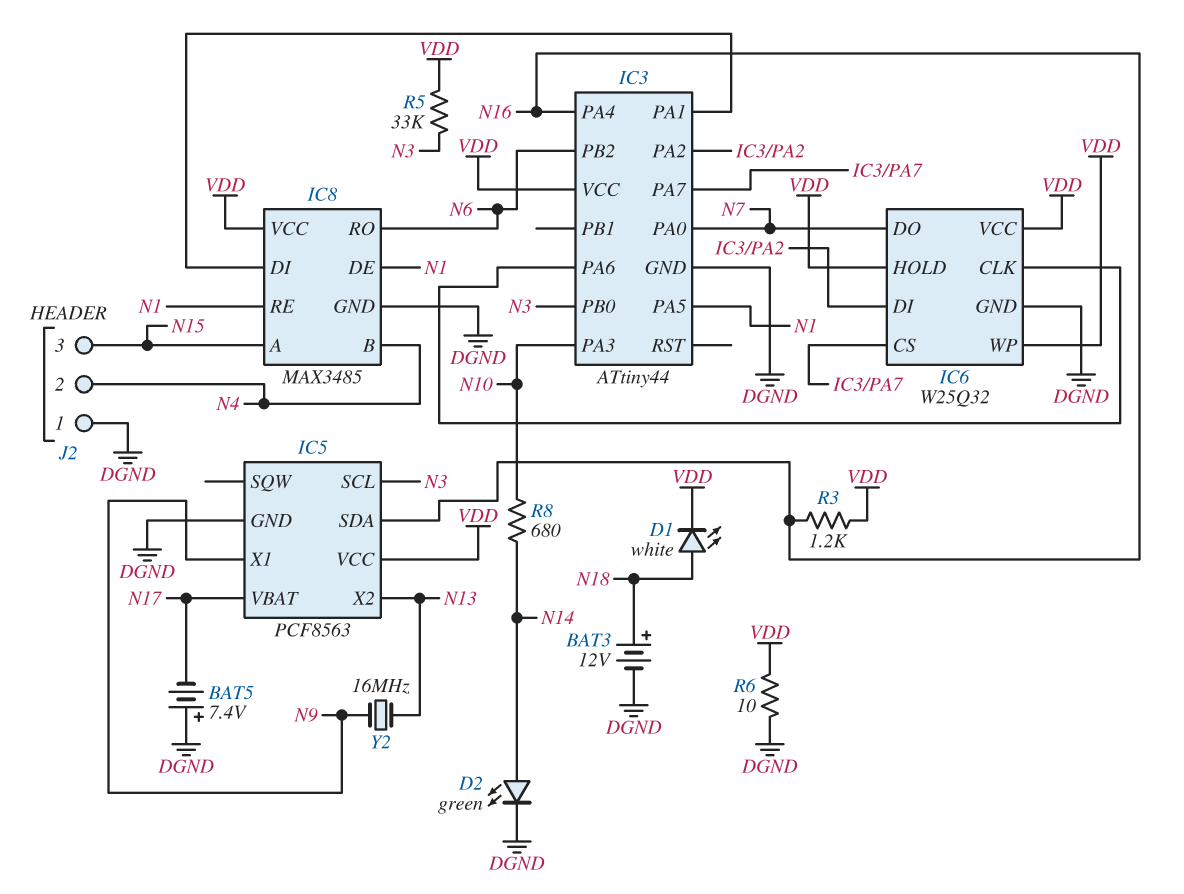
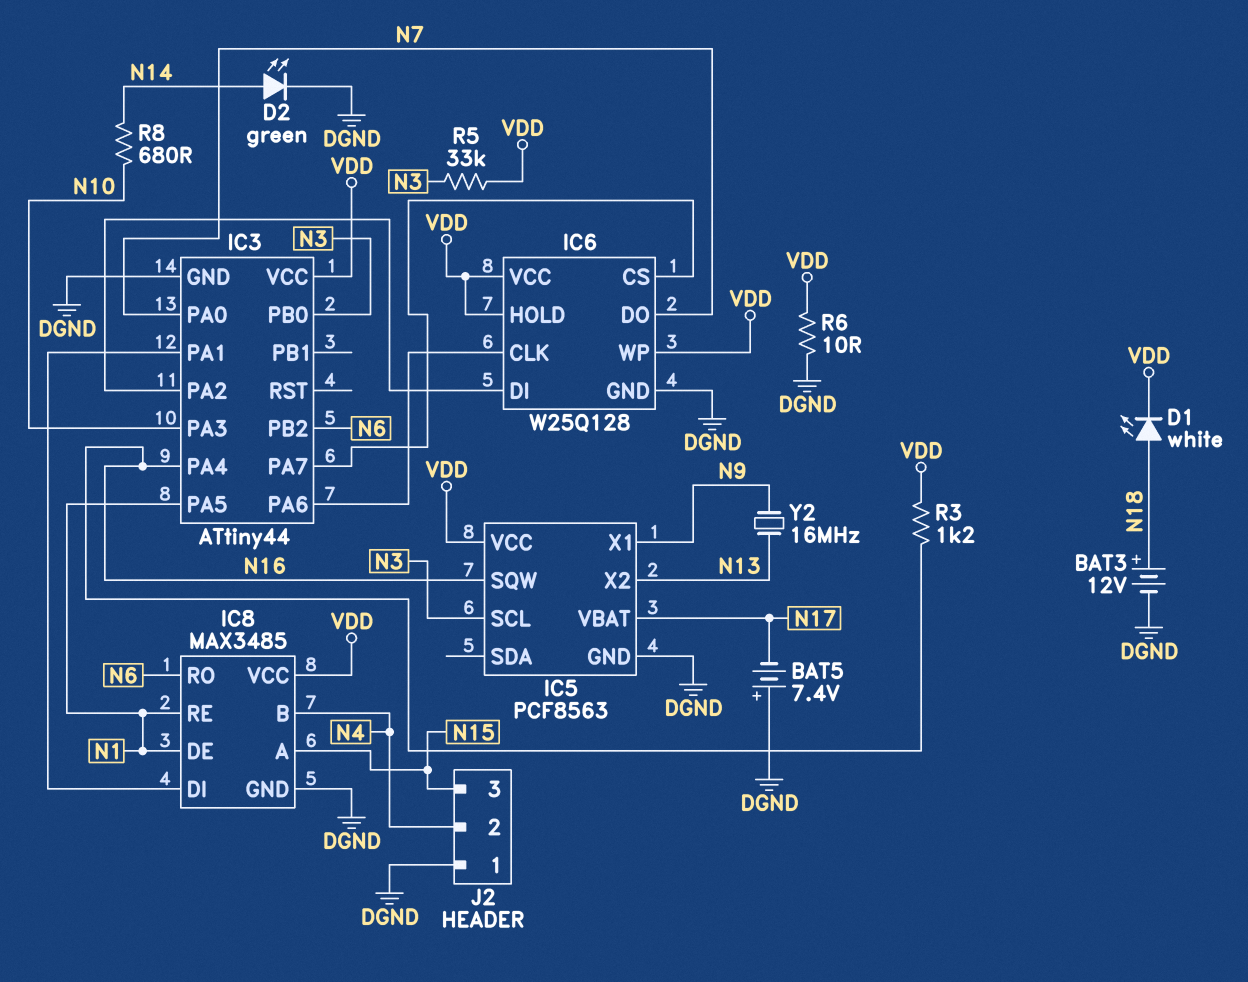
IC5 pin SDA: N16 -> none
IC5 pin SQW: none -> N16
IC6: W25Q32 -> W25Q128

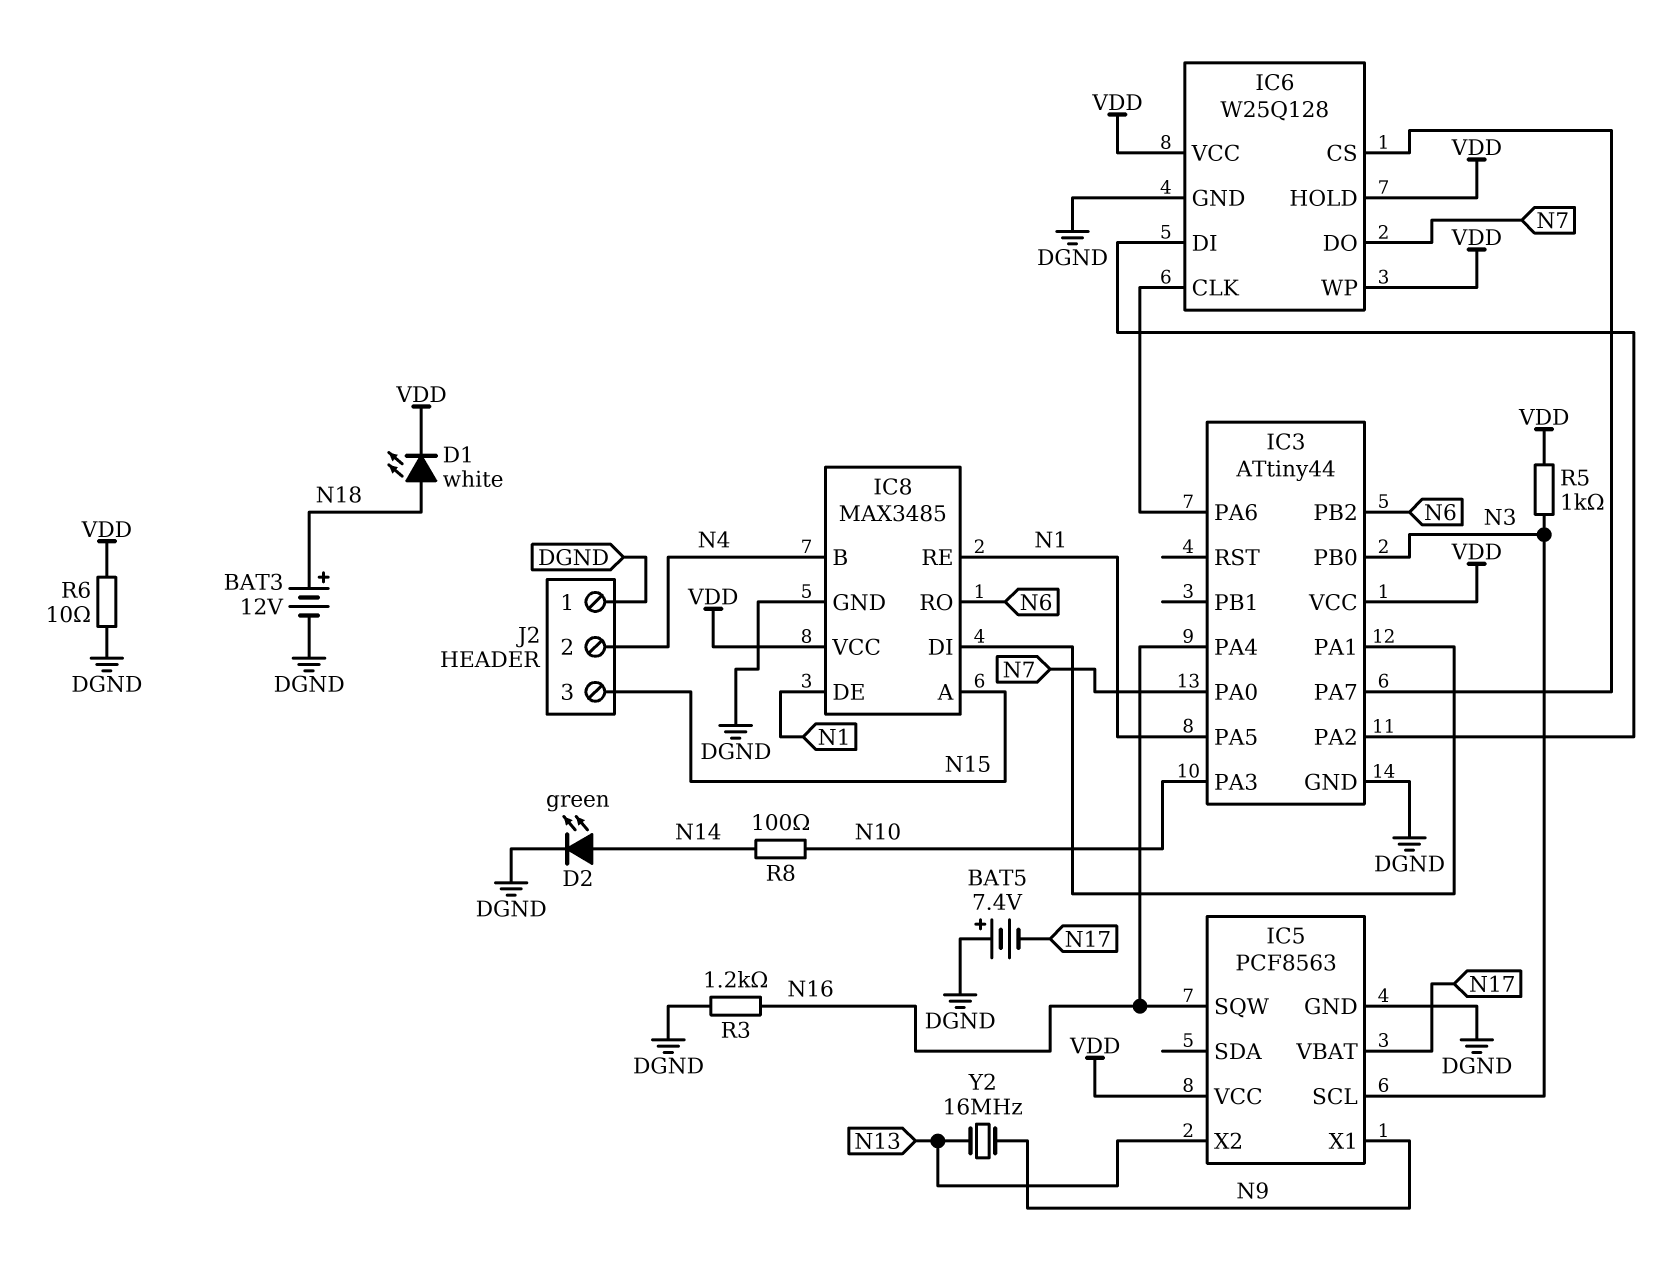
R3: 1.2k (N16, VDD) -> 1.2k (DGND, N16)
R5: 33k (N3, VDD) -> 1k (N3, VDD)
R8: 680 (N10, N14) -> 100 (N10, N14)

